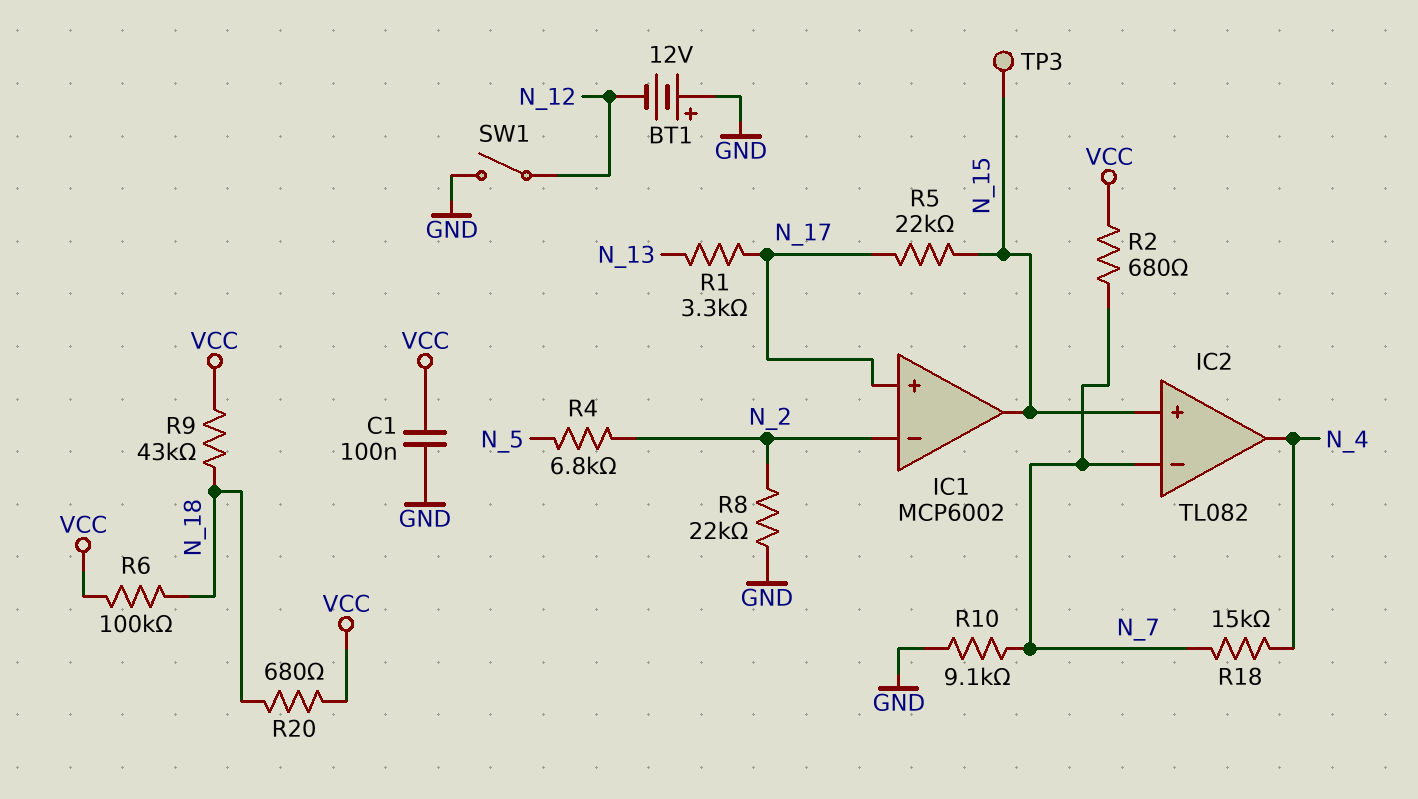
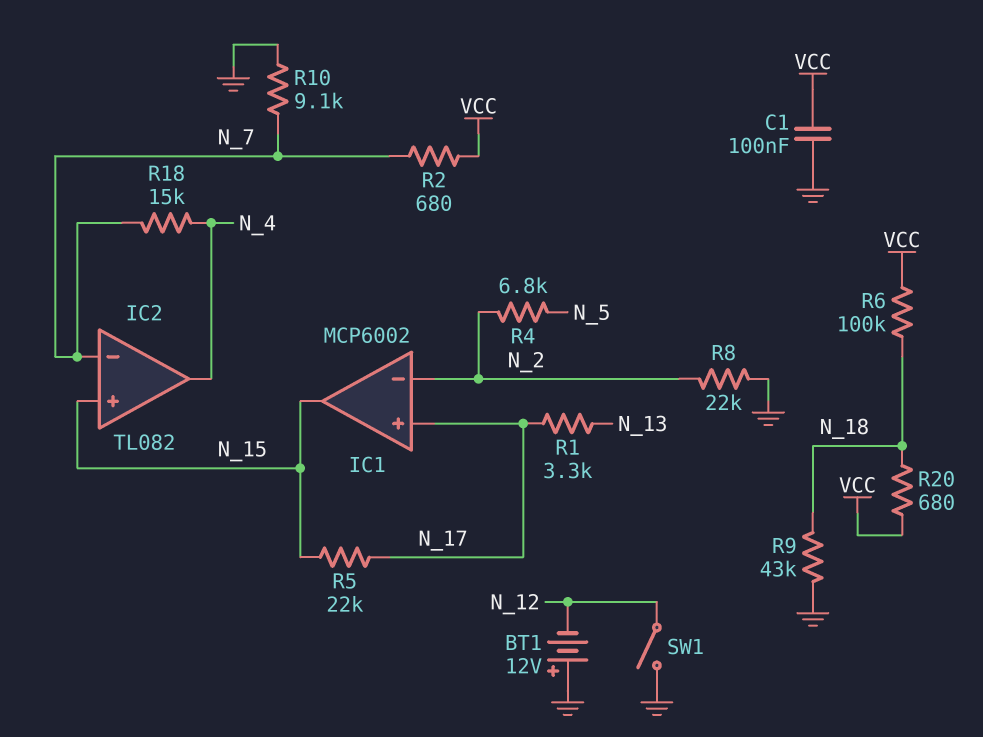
R9: 43k (N_18, VCC) -> 43k (GND, N_18)
TP3: test point (N_15) -> none

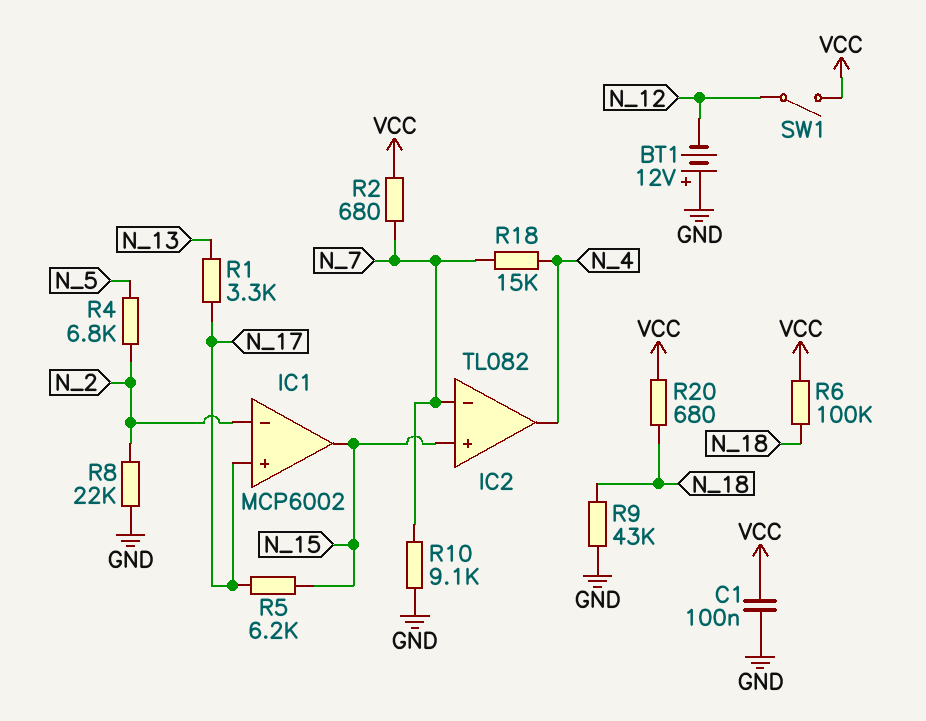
R5: 22k (N_15, N_17) -> 6.2k (N_15, N_17)
SW1: switch (GND, N_12) -> switch (N_12, VCC)

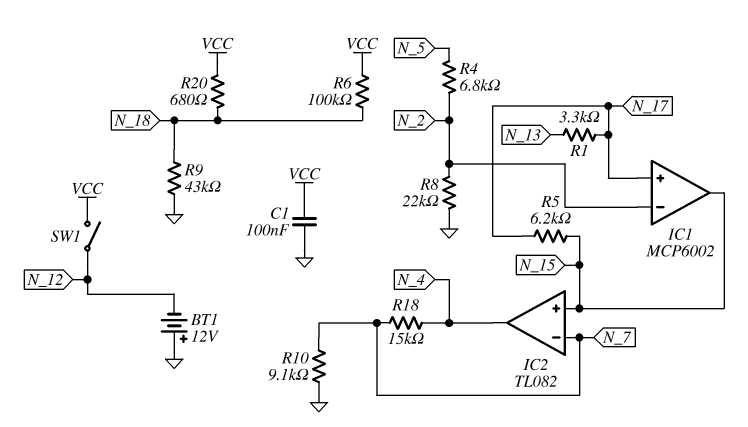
R2: 680 (N_7, VCC) -> none

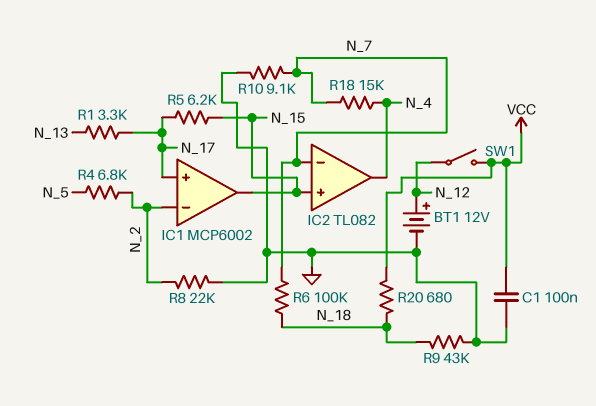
BT1: 12V (plus GND, minus N_12) -> 12V (plus N_12, minus GND)
R6: 100k (N_18, VCC) -> 100k (N_7, N_18)

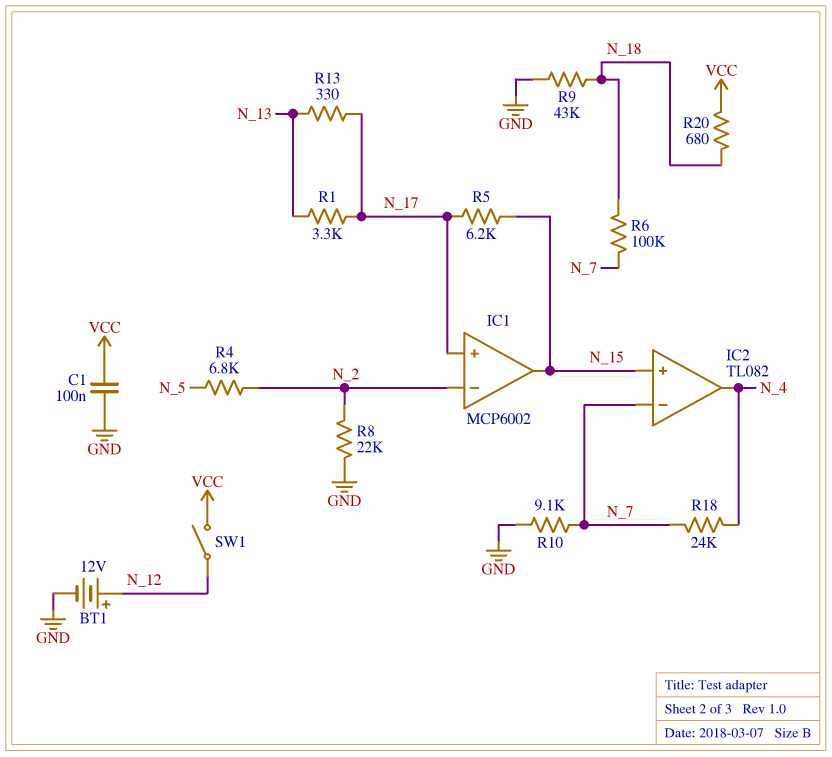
R13: none -> 330 (N_13, N_17)
R18: 15k (N_4, N_7) -> 24k (N_4, N_7)

